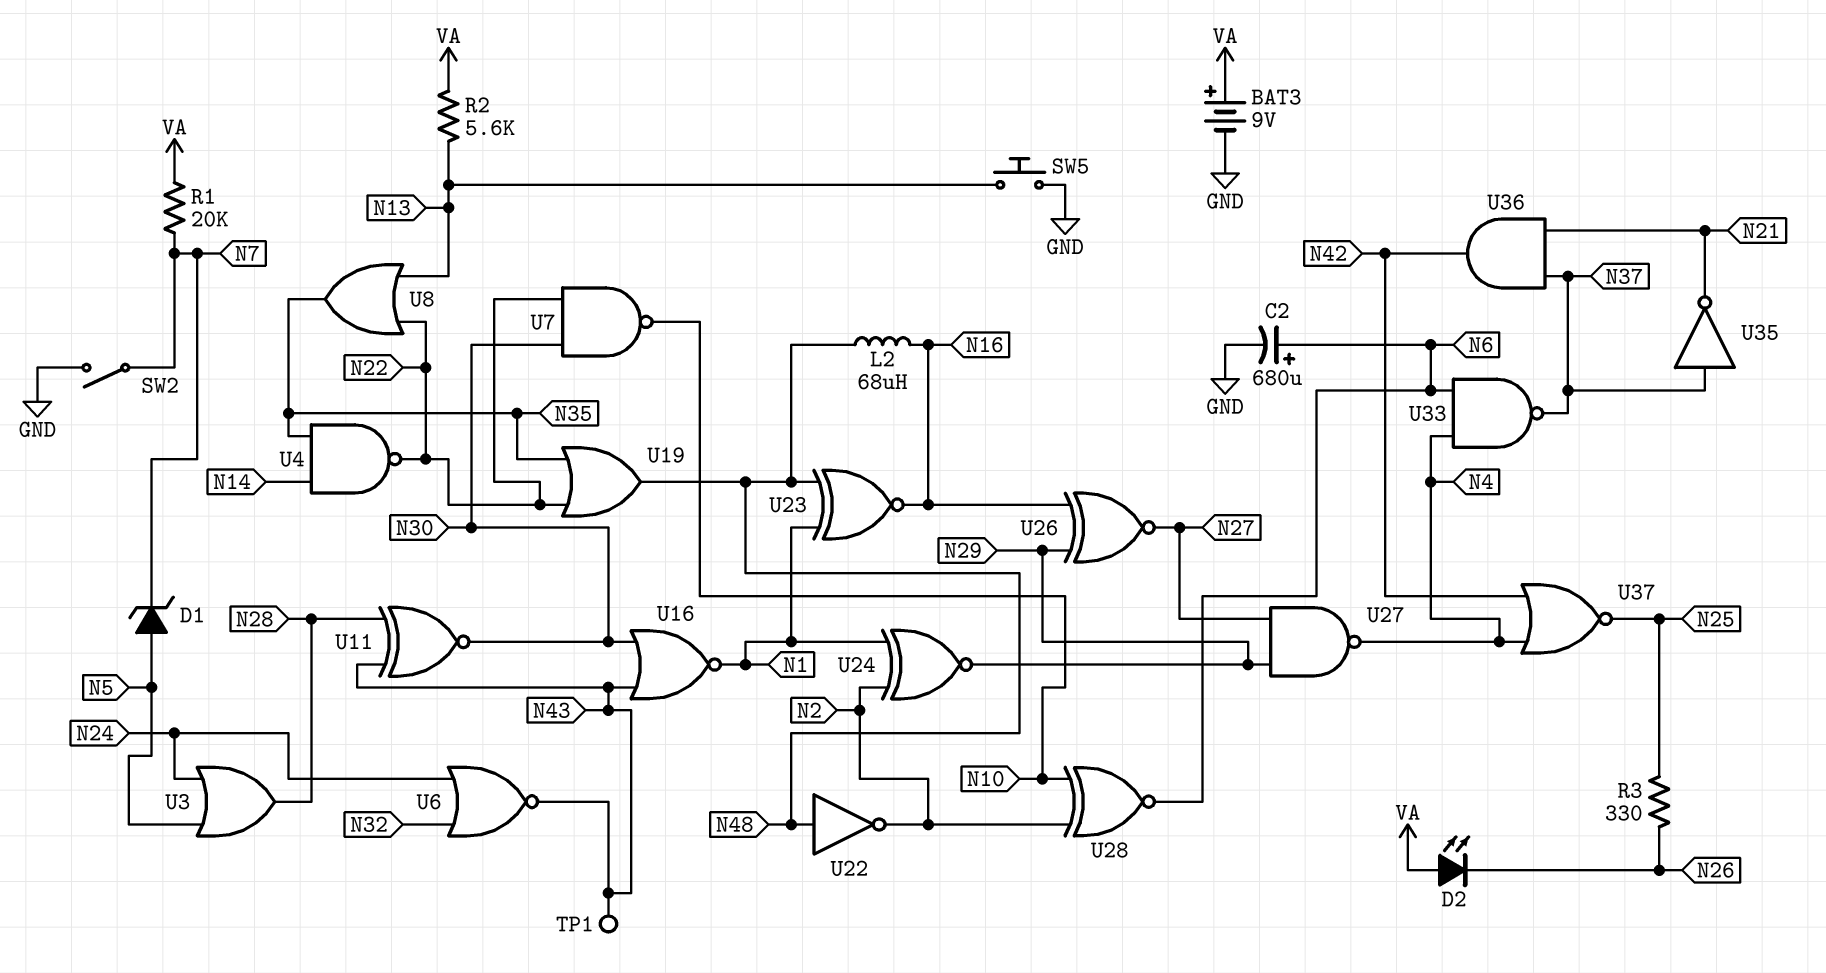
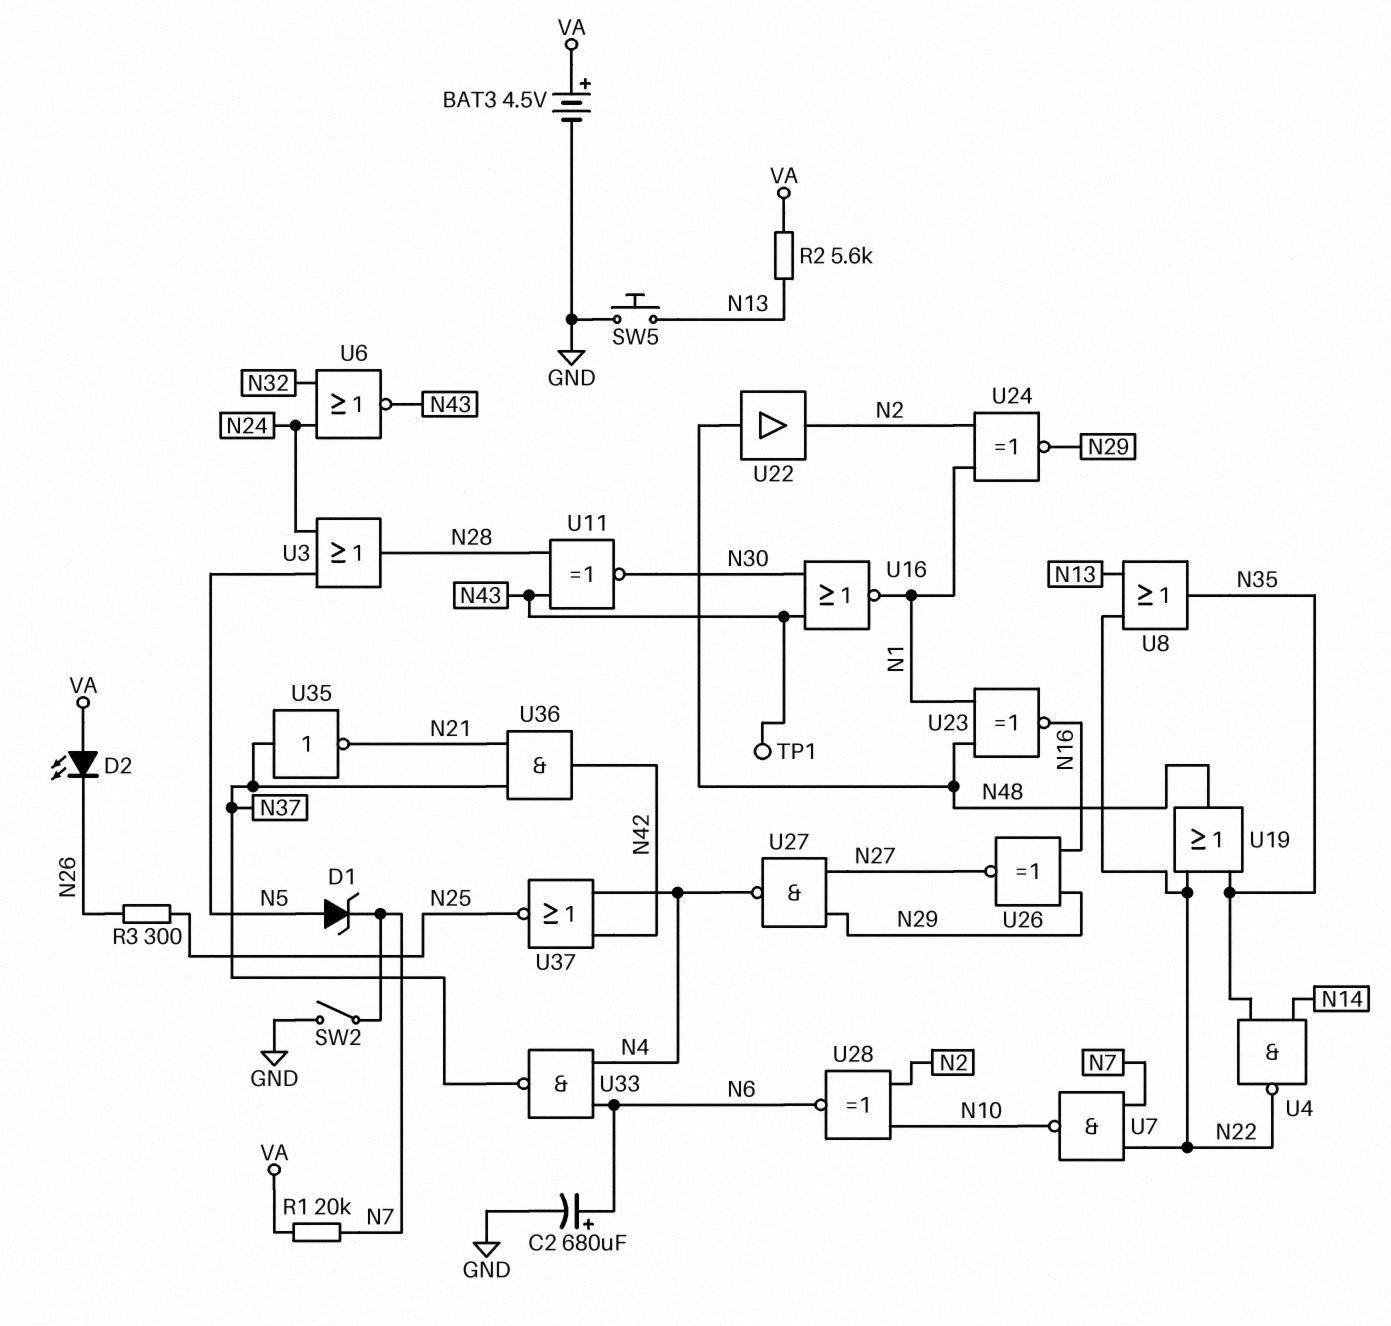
BAT3: 9V (plus VA, minus GND) -> 4.5V (plus VA, minus GND)
L2: 68uH (N16, N48) -> none
R3: 330 (N25, N26) -> 300 (N25, N26)
U7: NAND (in N22, in N30, out N10) -> NAND (in N7, in N22, out N10)
U22: NOT (in N48, out N2) -> buffer (in N48, out N2)

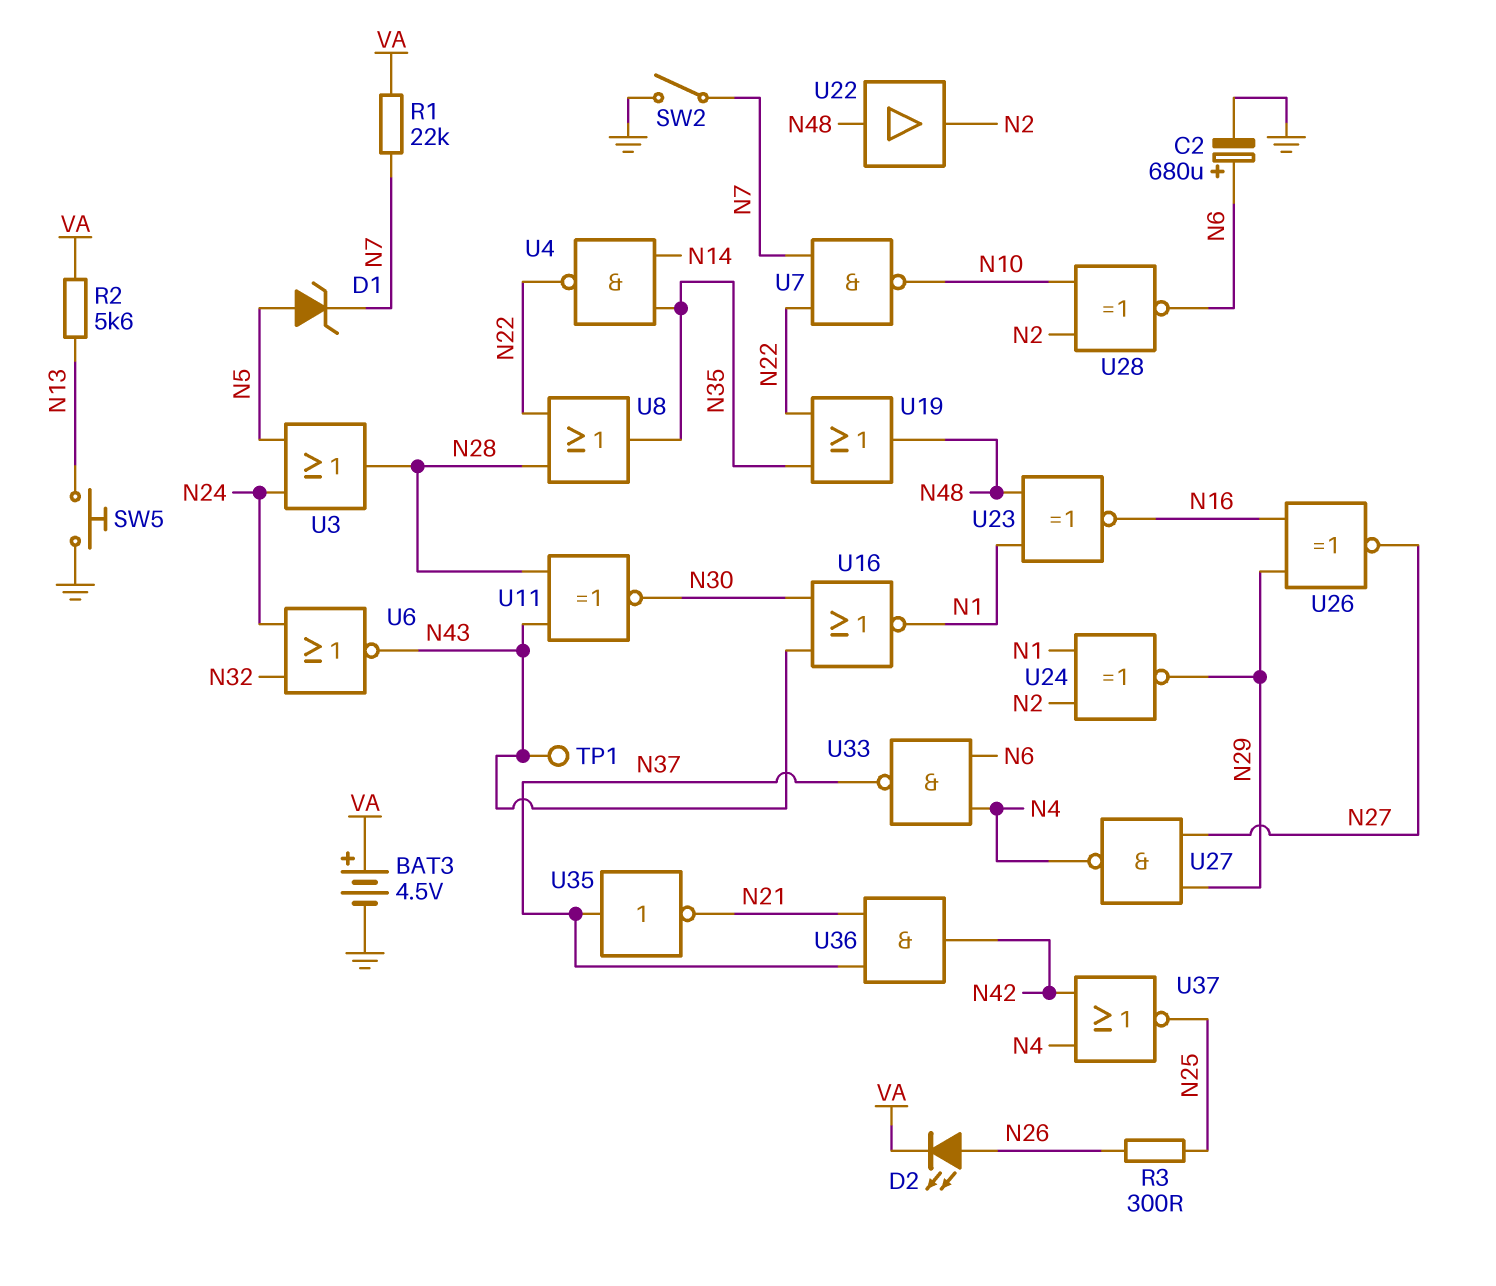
D2: LED (A VA, K N26) -> LED (A N26, K VA)
R1: 20k (N7, VA) -> 22k (N7, VA)
U8: OR (in N13, in N22, out N35) -> OR (in N22, in N28, out N35)

